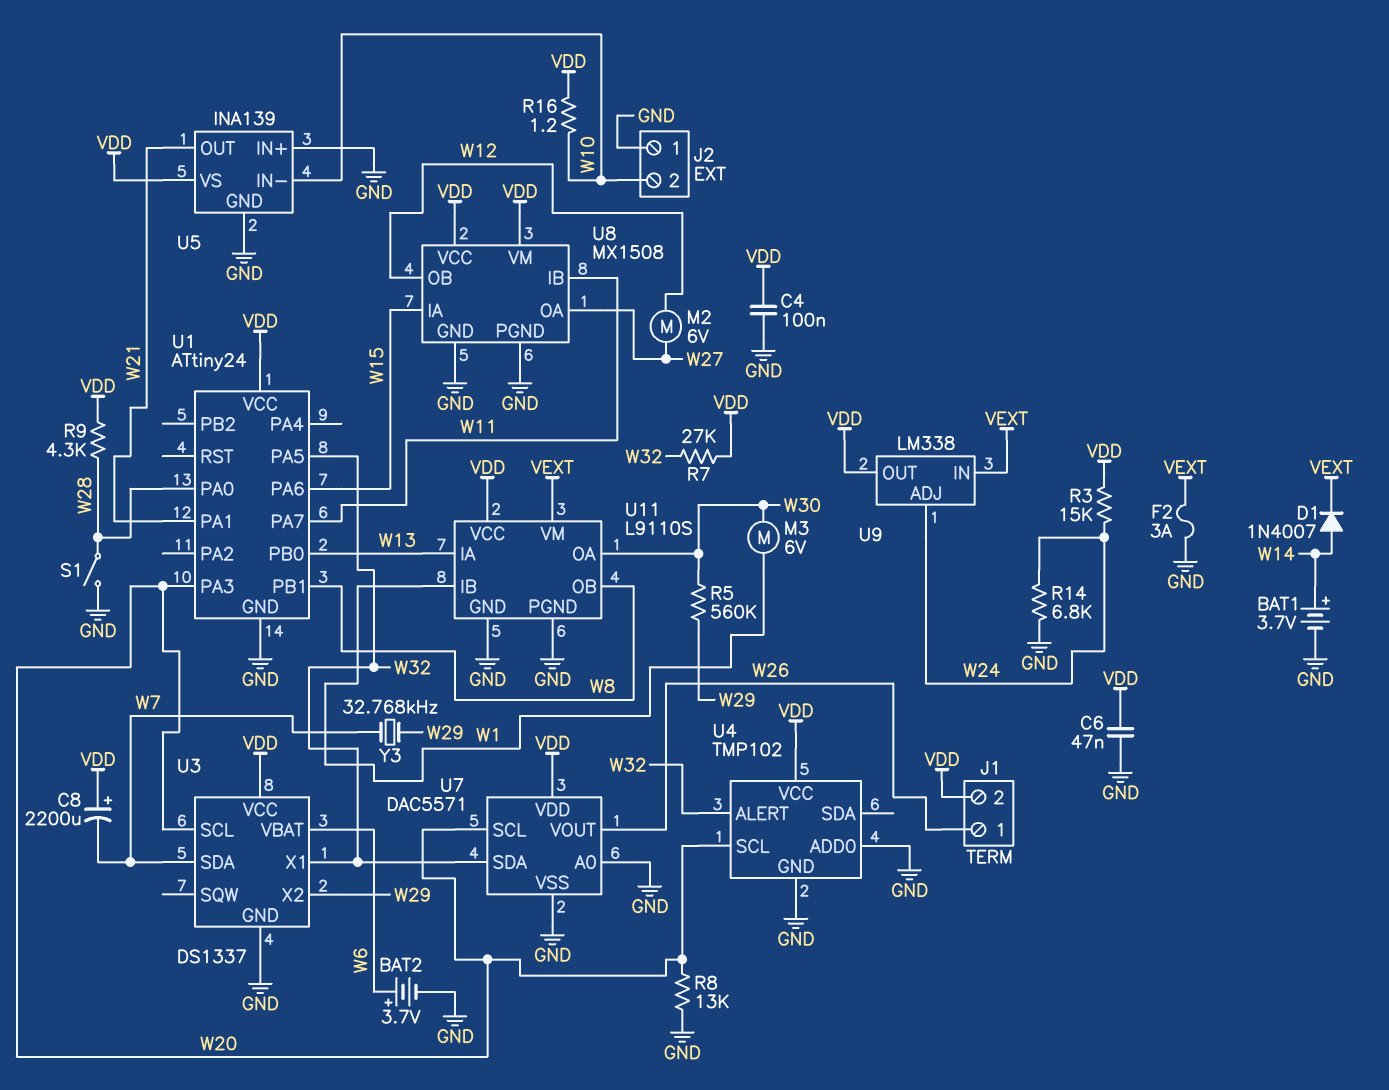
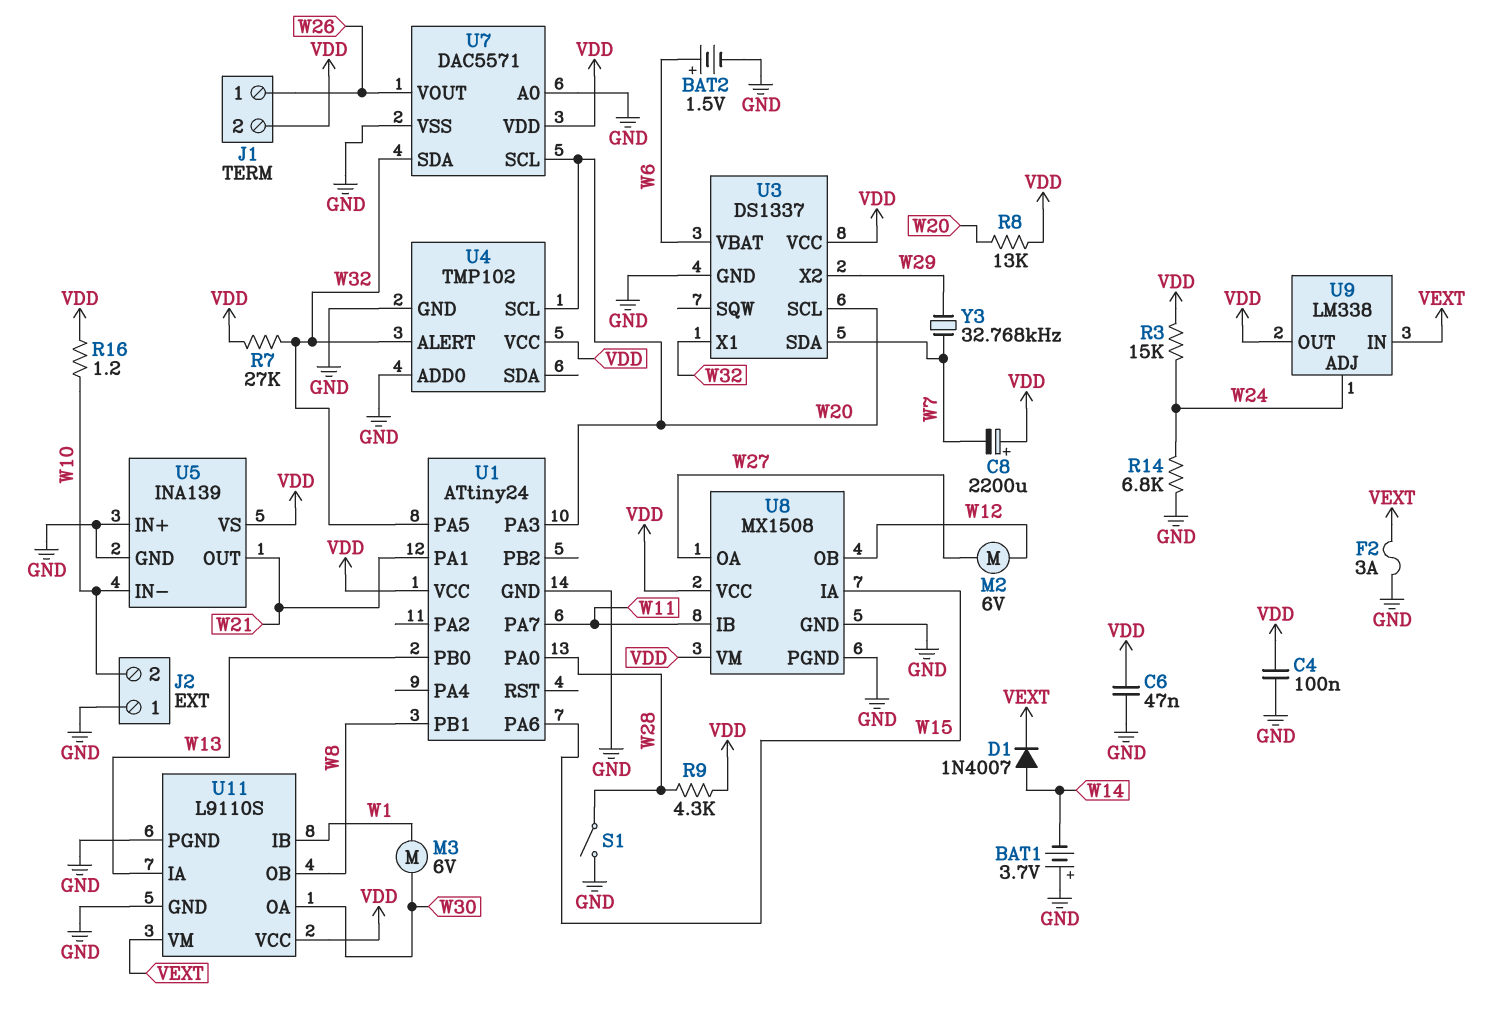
BAT1: 3.7V (plus W14, minus GND) -> 3.7V (plus GND, minus W14)
BAT2: 3.7V (plus W6, minus GND) -> 1.5V (plus W6, minus GND)
R5: 560k (W29, W30) -> none
R8: 13k (GND, W20) -> 13k (VDD, W20)

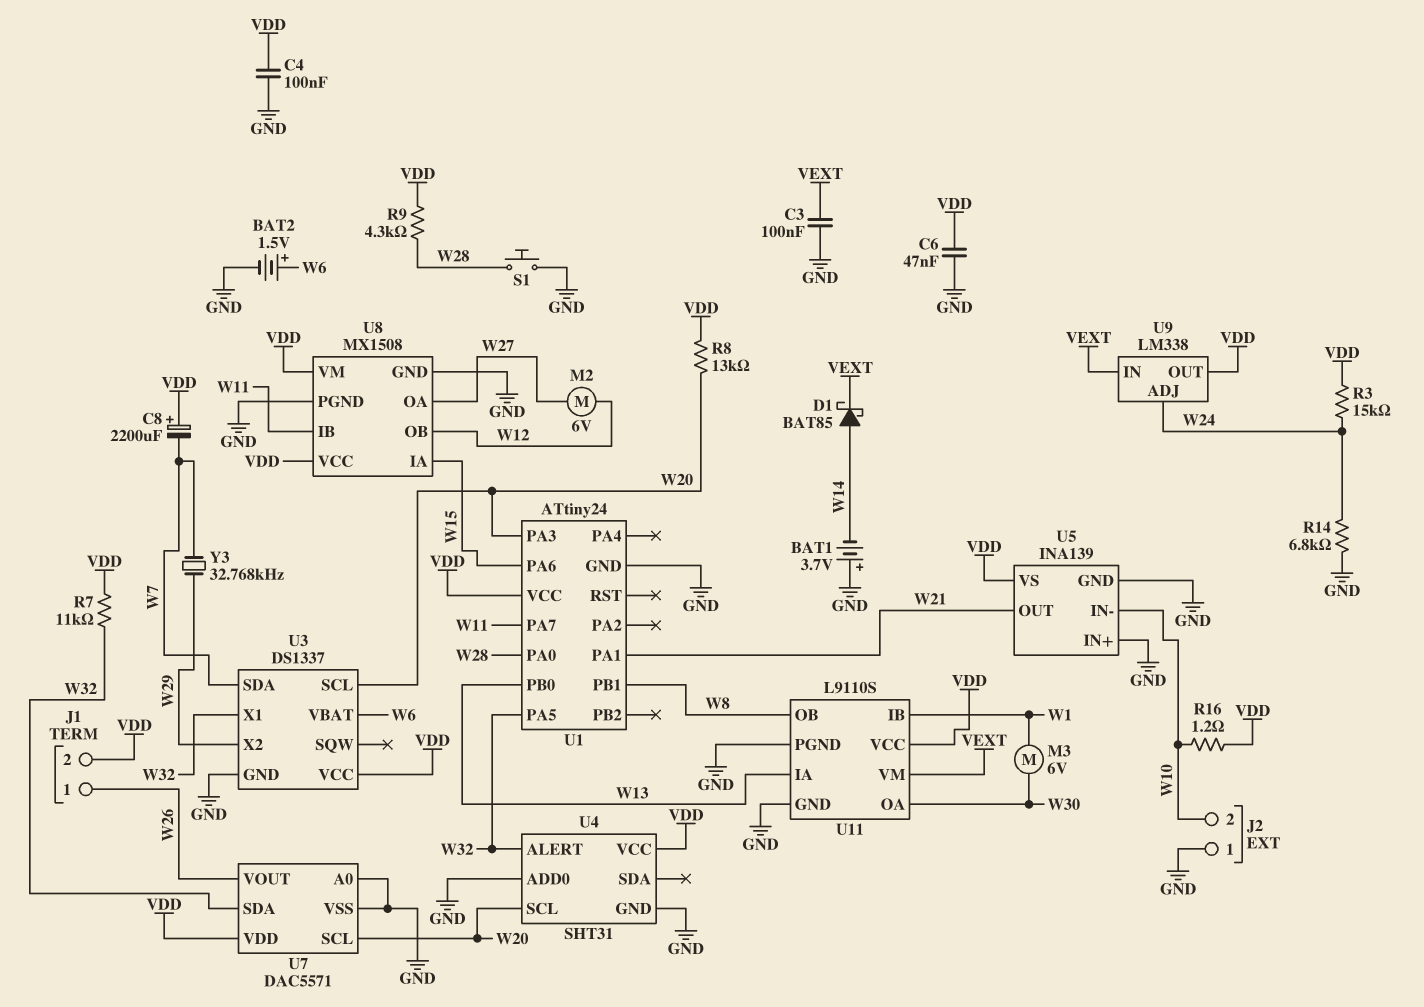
C3: none -> 100nF (GND, VEXT)
D1: diode 1N4007 (A W14, K VEXT) -> schottky BAT85 (A W14, K VEXT)
F2: 3A (GND, VEXT) -> none
R7: 27k (VDD, W32) -> 11k (VDD, W32)
S1: switch (GND, W28) -> button (GND, W28)
U4: TMP102 -> SHT31

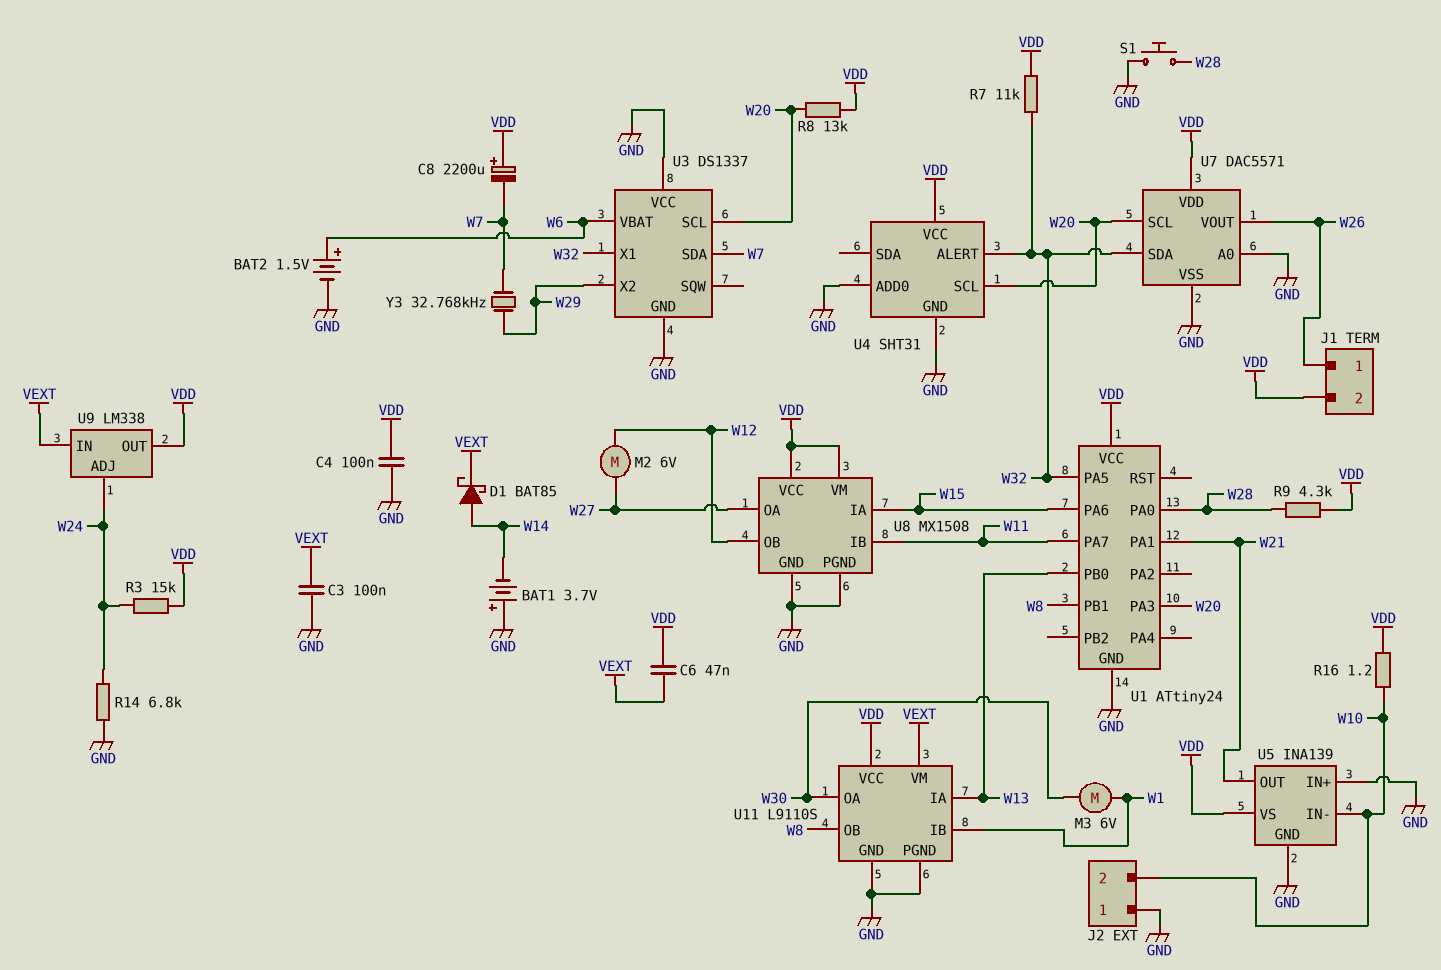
C6: 47nF (GND, VDD) -> 47nF (VDD, VEXT)
U3 pin VCC: VDD -> GND

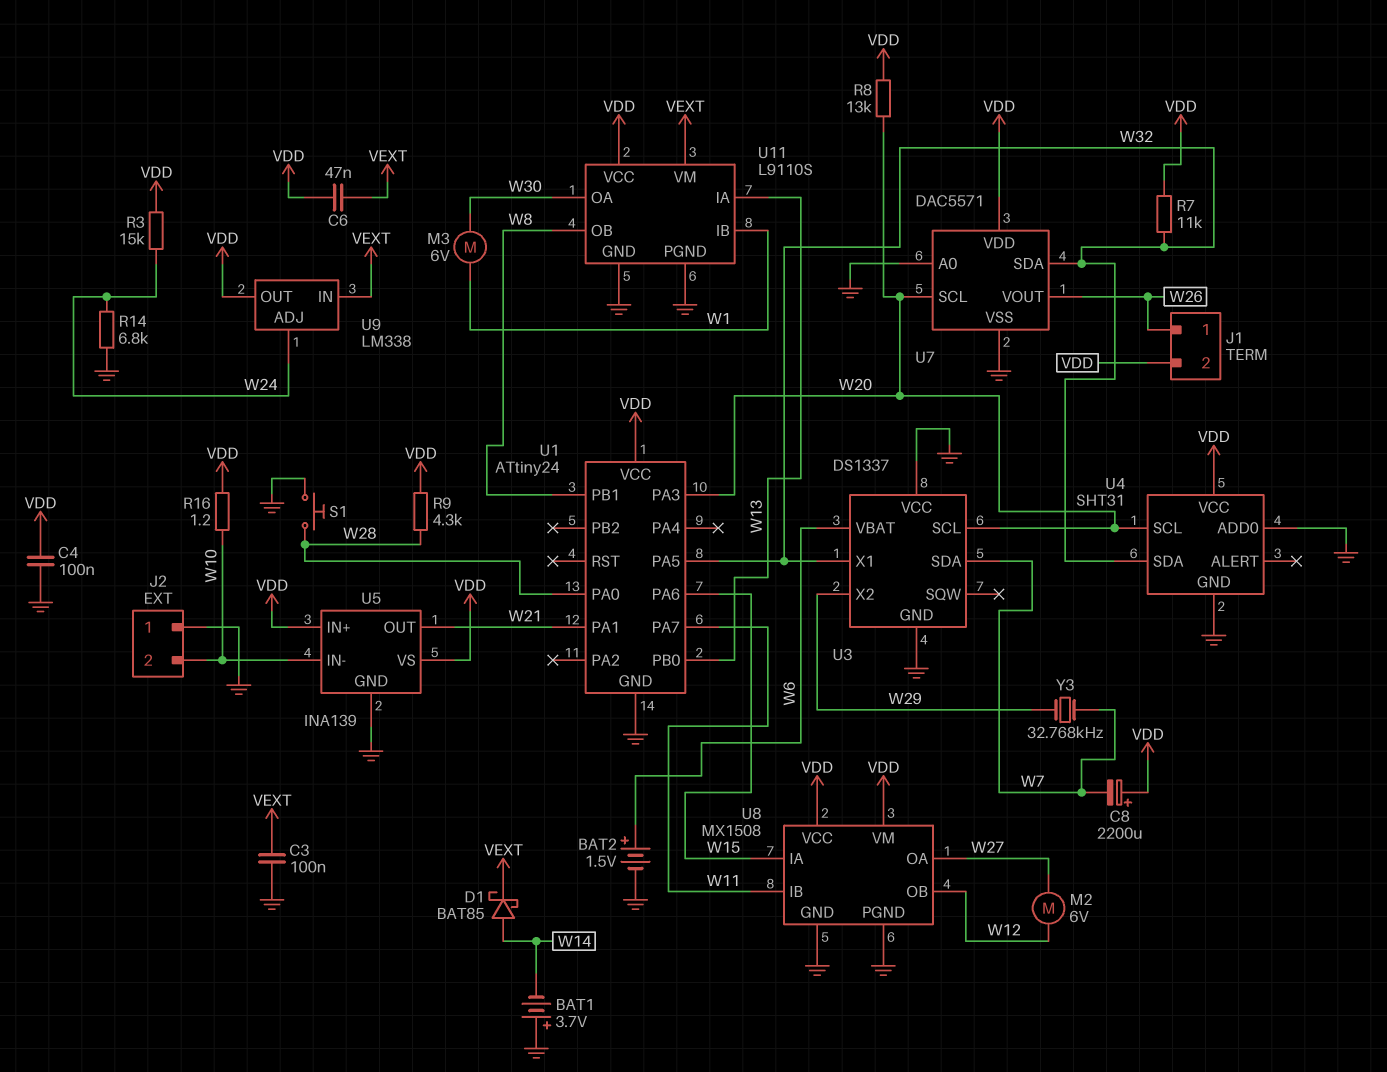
U4 pin ALERT: W32 -> none
U4 pin SDA: none -> W32
U5 pin IN+: GND -> VDD

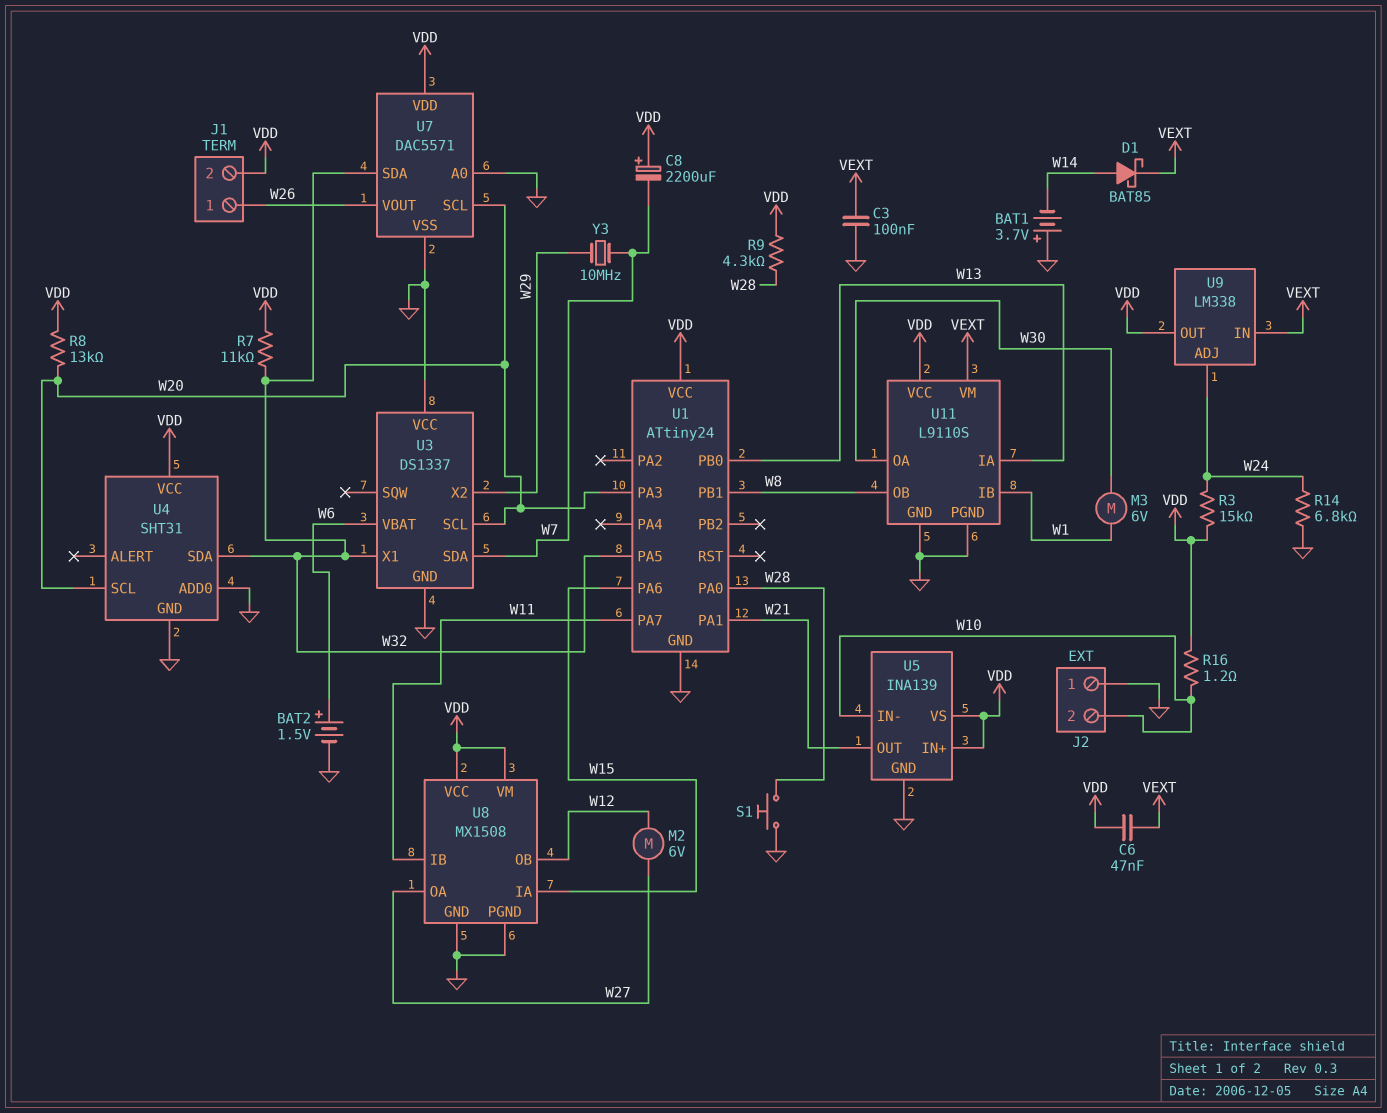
C4: 100nF (GND, VDD) -> none
Y3: 32.768kHz (W7, W29) -> 10MHz (W7, W29)

